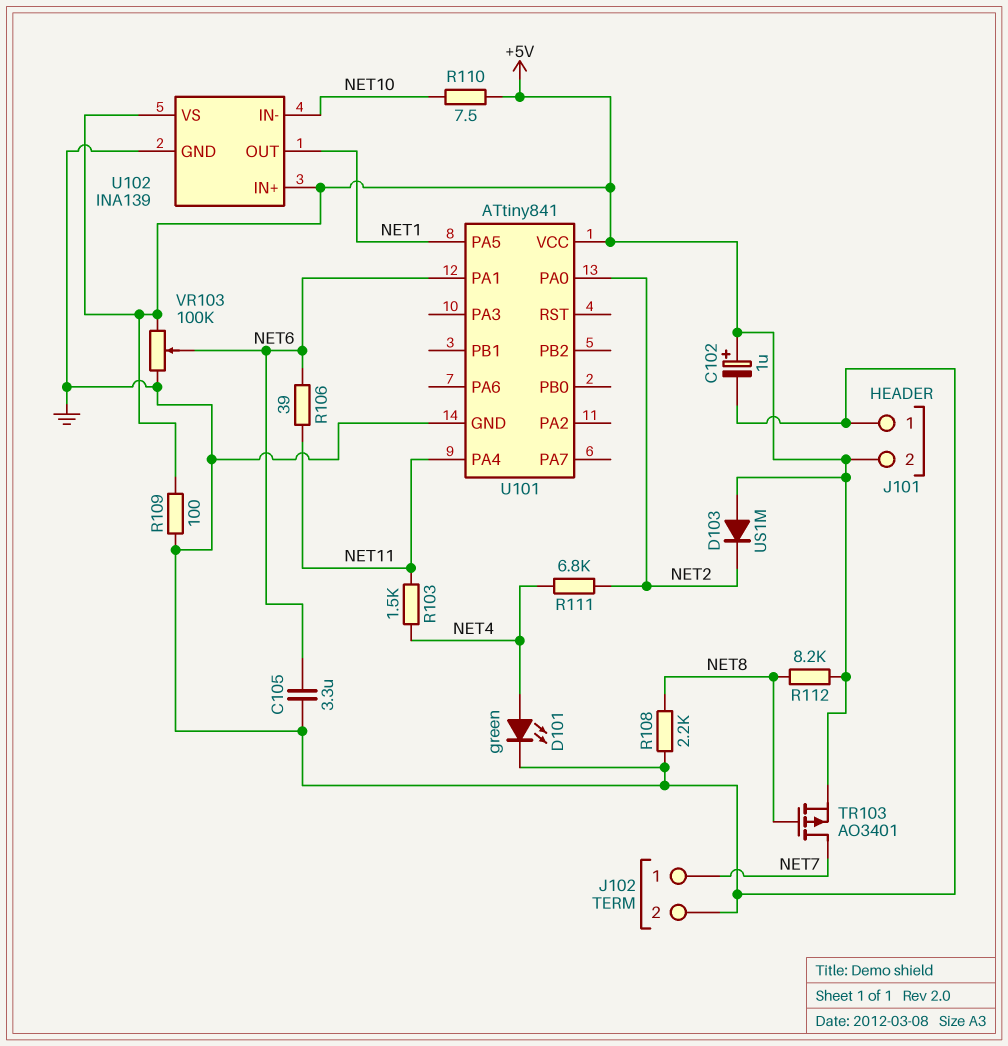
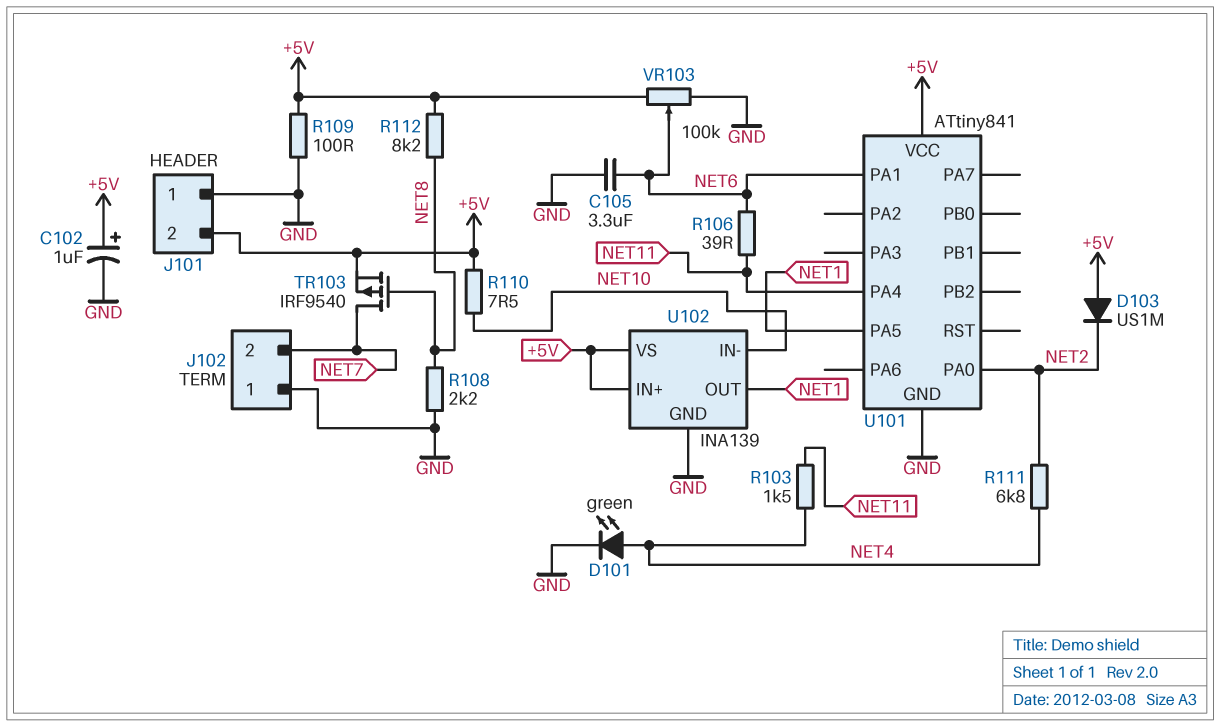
J102 pin 1: NET7 -> GND
J102 pin 2: GND -> NET7
TR103: PMOS AO3401 (G NET8, D NET7, S +5V) -> PMOS IRF9540 (G NET8, D NET7, S +5V)

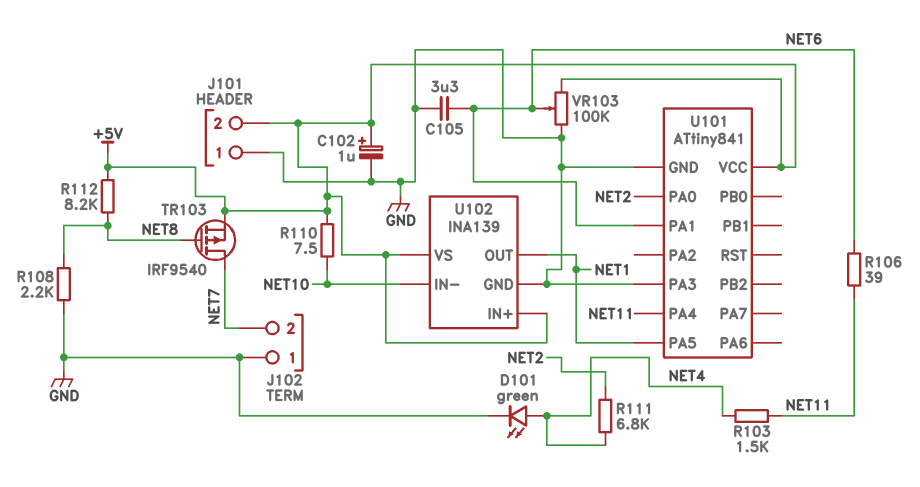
D103: diode US1M (A +5V, K NET2) -> none
R109: 100 (+5V, GND) -> none
U101 pin PA3: none -> GND

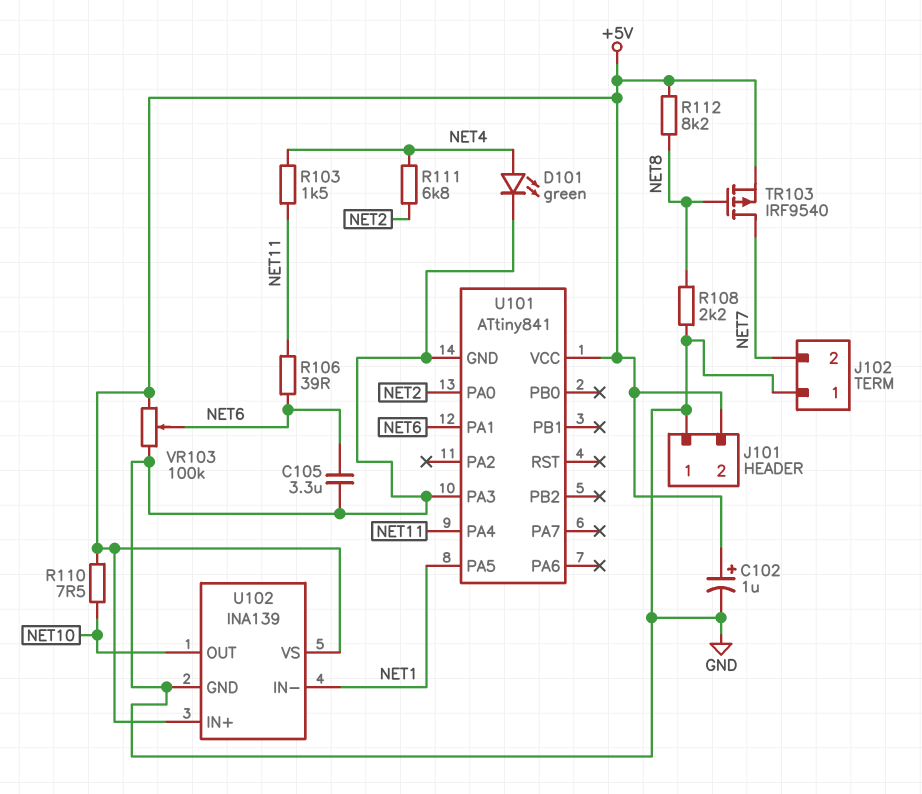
U102 pin IN-: NET10 -> NET1
U102 pin OUT: NET1 -> NET10

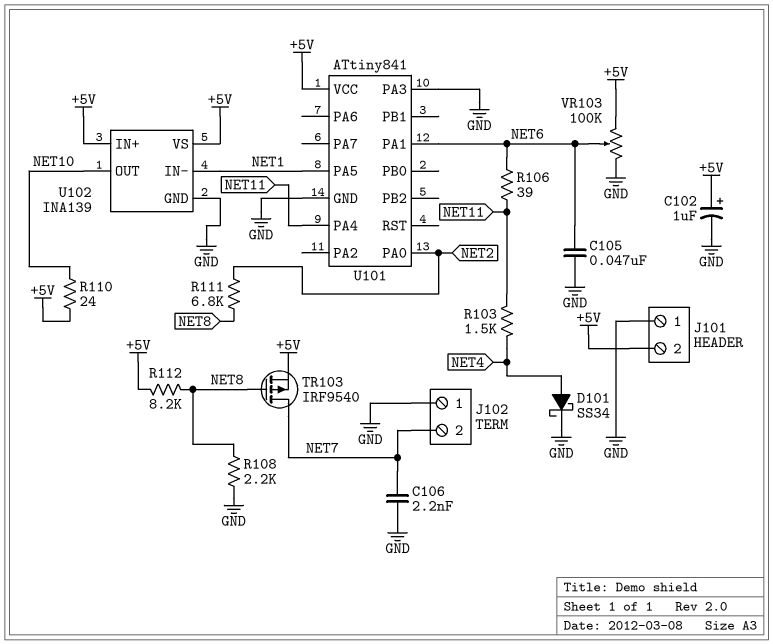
C105: 3.3uF (GND, NET6) -> 47nF (GND, NET6)
C106: none -> 2.2nF (GND, NET7)
D101: LED green (A NET4, K GND) -> schottky SS34 (A NET4, K GND)
R110: 7.5 (+5V, NET10) -> 24 (+5V, NET10)
R111: 6.8k (NET2, NET4) -> 6.8k (NET2, NET8)

